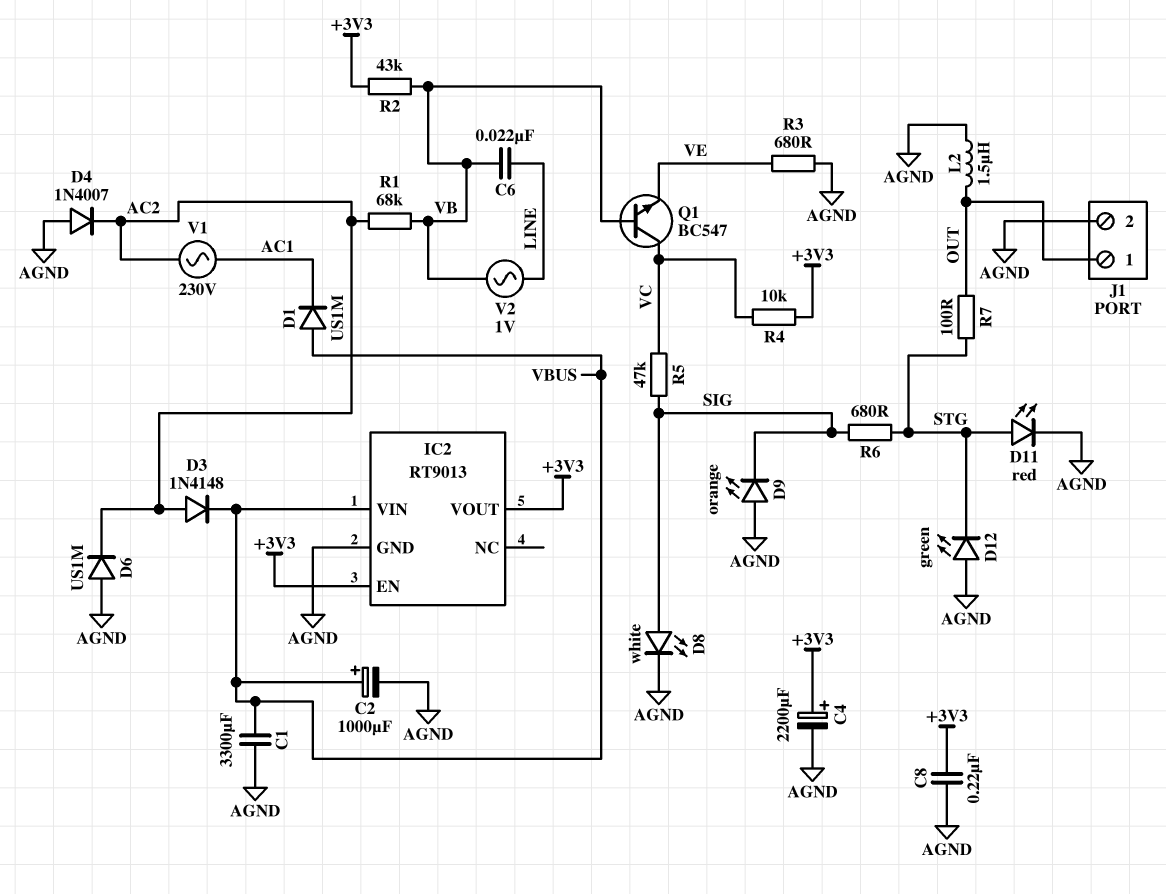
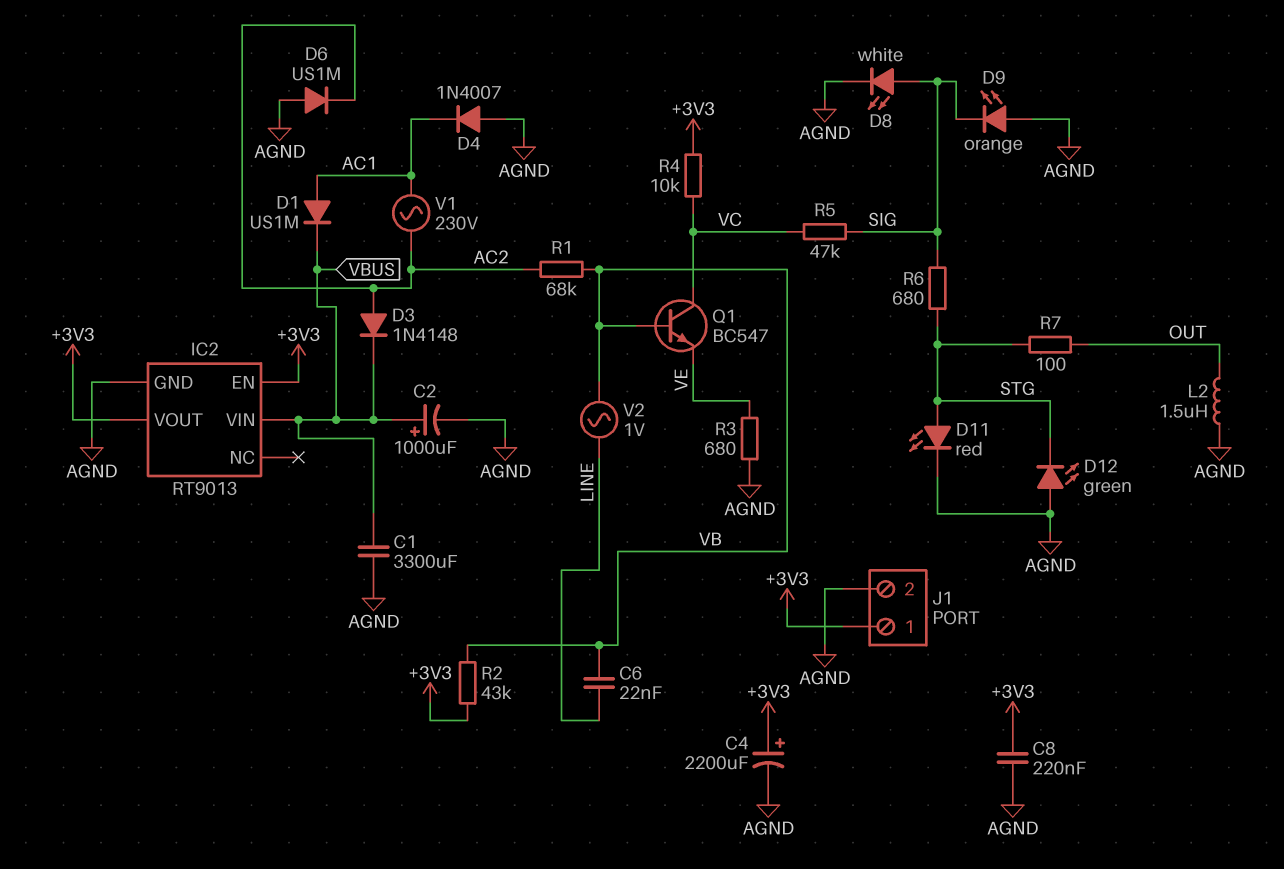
D1: diode US1M (A VBUS, K AC1) -> diode US1M (A AC1, K VBUS)
D4: diode 1N4007 (A AGND, K AC2) -> diode 1N4007 (A AGND, K AC1)
J1 pin 1: OUT -> +3V3

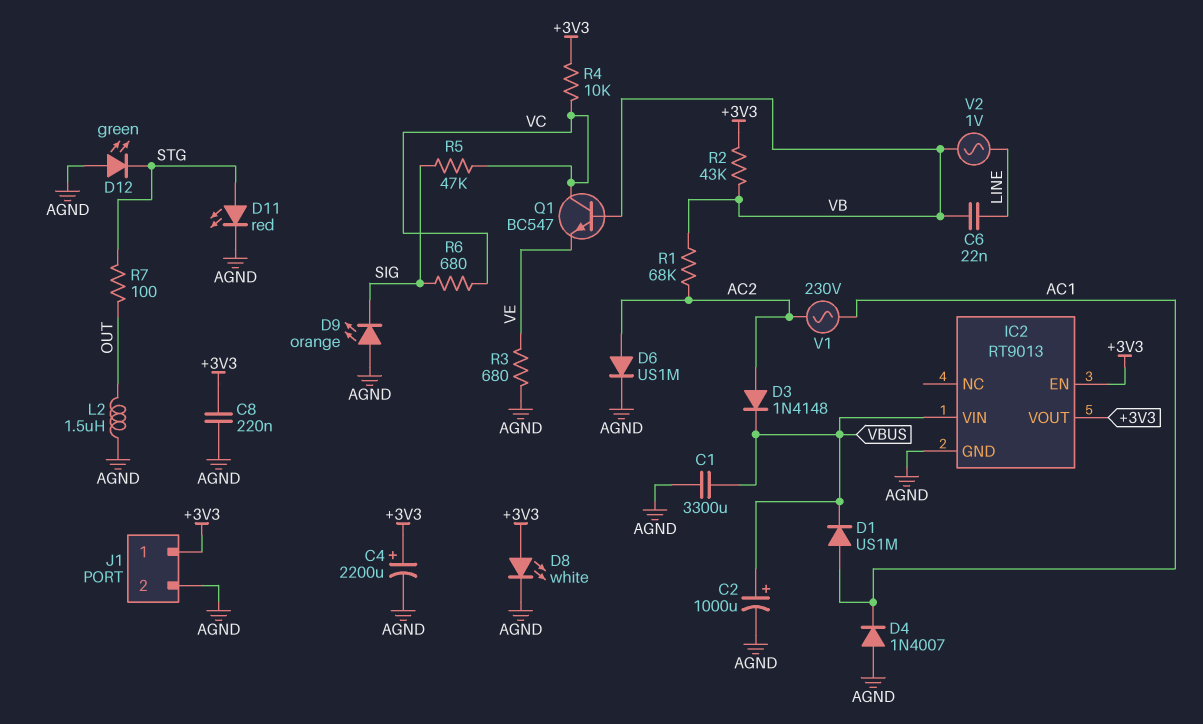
D6: diode US1M (A AGND, K AC2) -> diode US1M (A AC2, K AGND)
D8: LED white (A SIG, K AGND) -> LED white (A +3V3, K AGND)
R6: 680 (SIG, STG) -> 680 (SIG, VC)

